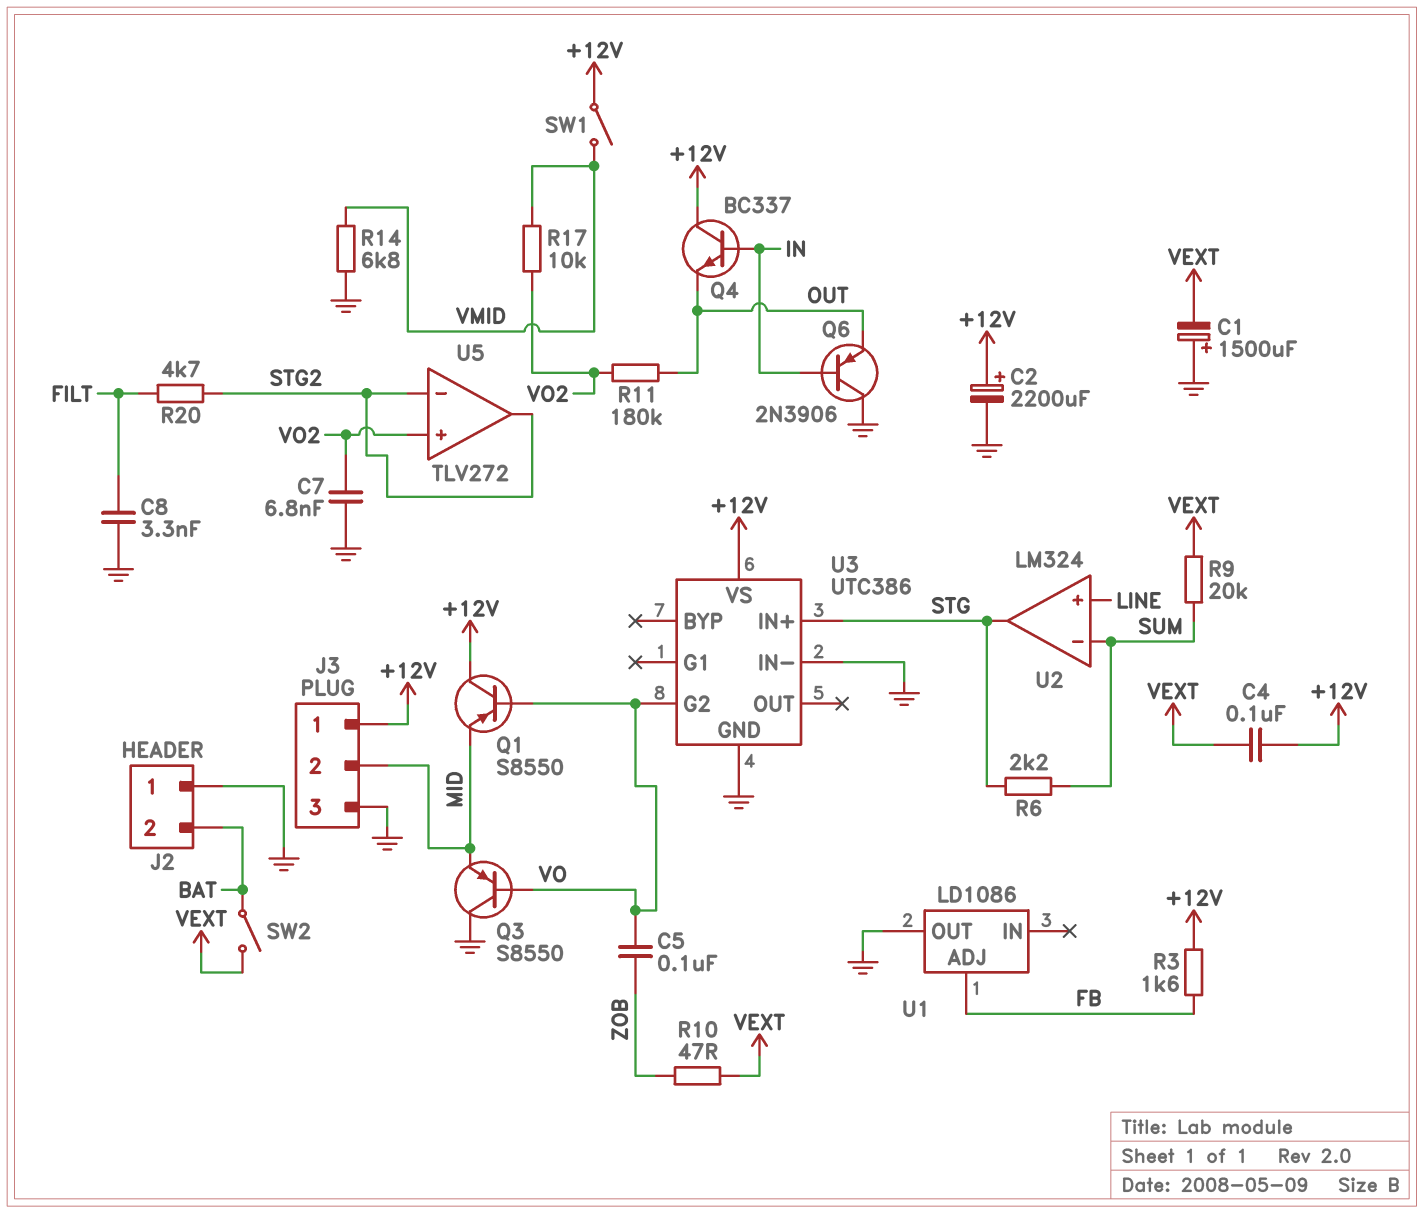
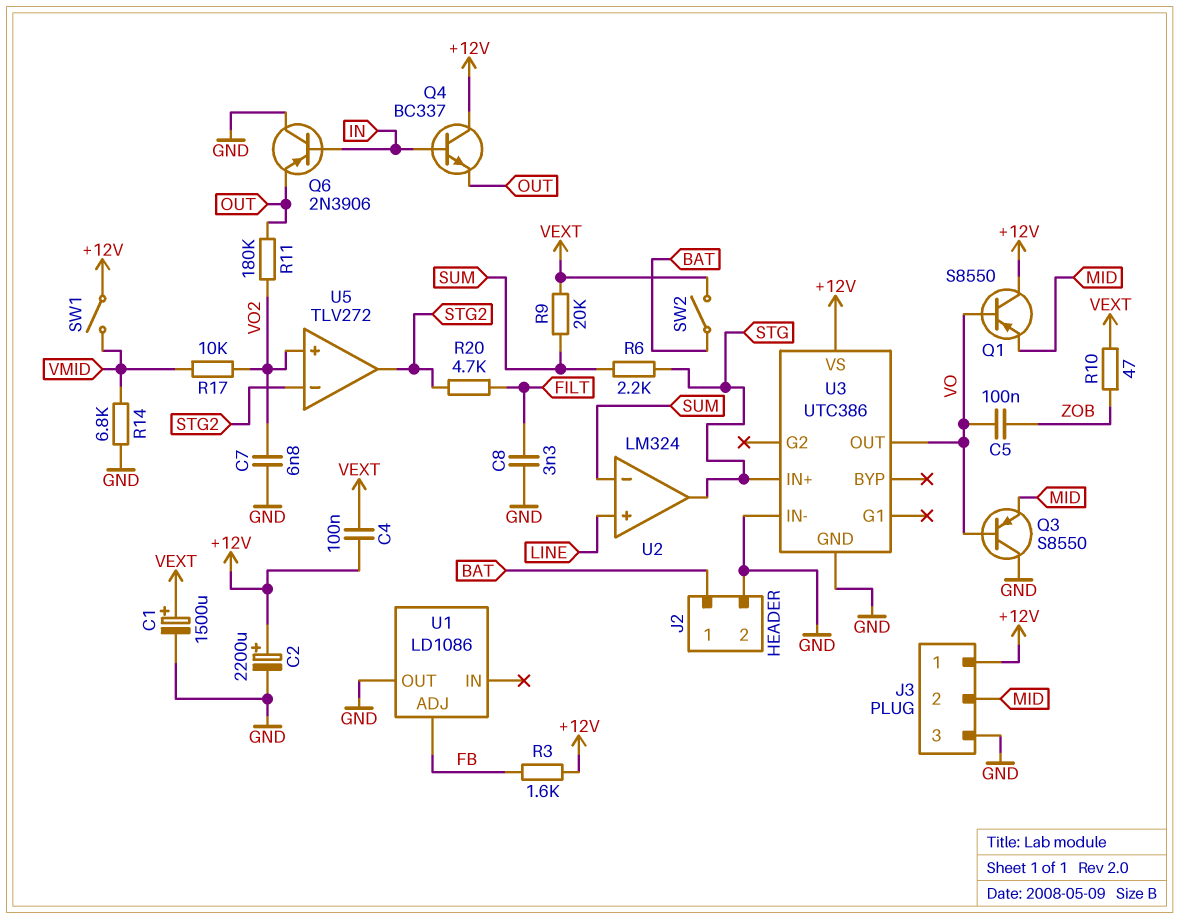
C1: 1500uF (plus GND, minus VEXT) -> 1500uF (plus VEXT, minus GND)
J2 pin 1: GND -> BAT
J2 pin 2: BAT -> GND
U3 pin G2: VO -> none
U3 pin OUT: none -> VO

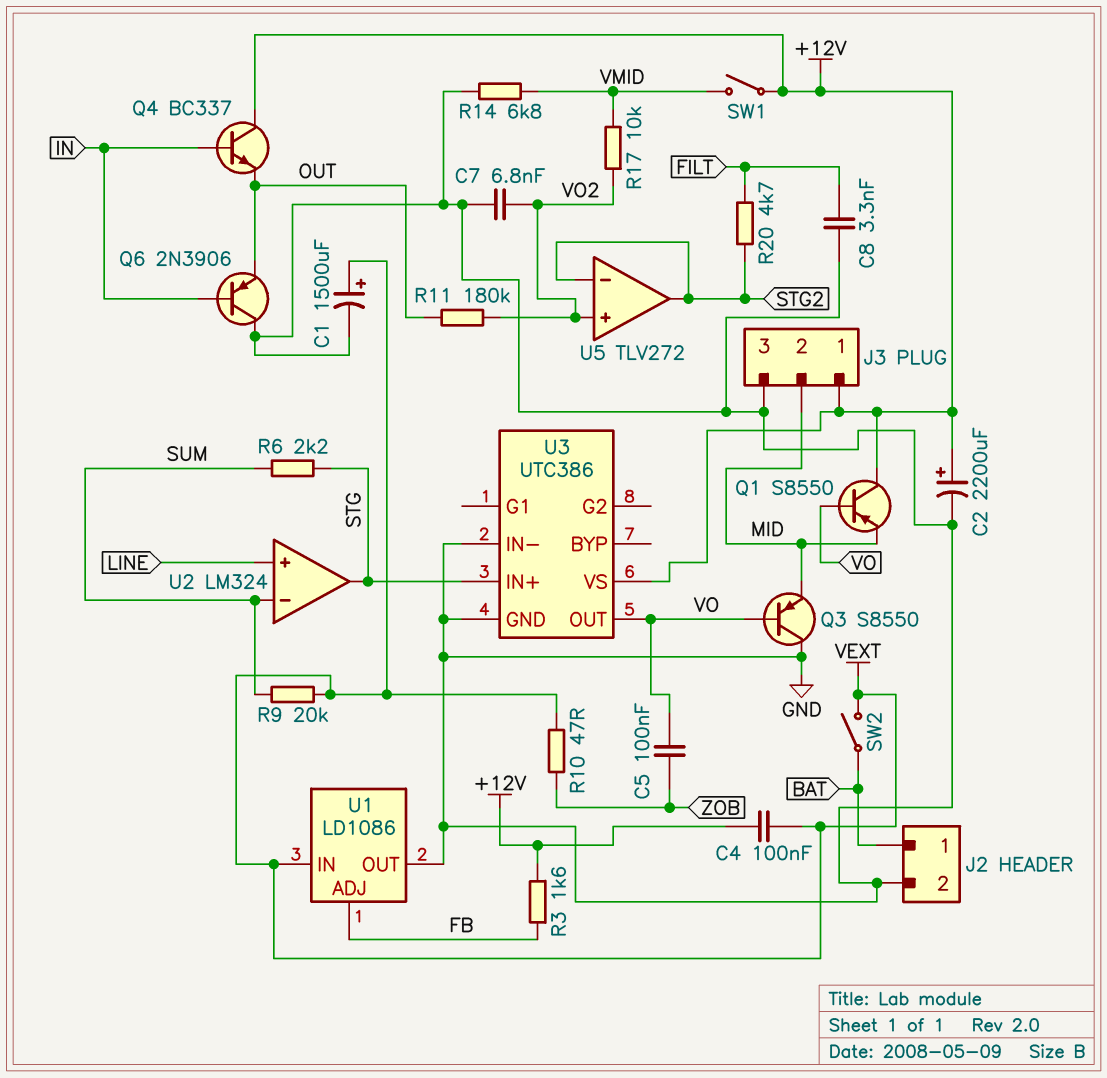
U1 pin IN: none -> VEXT

